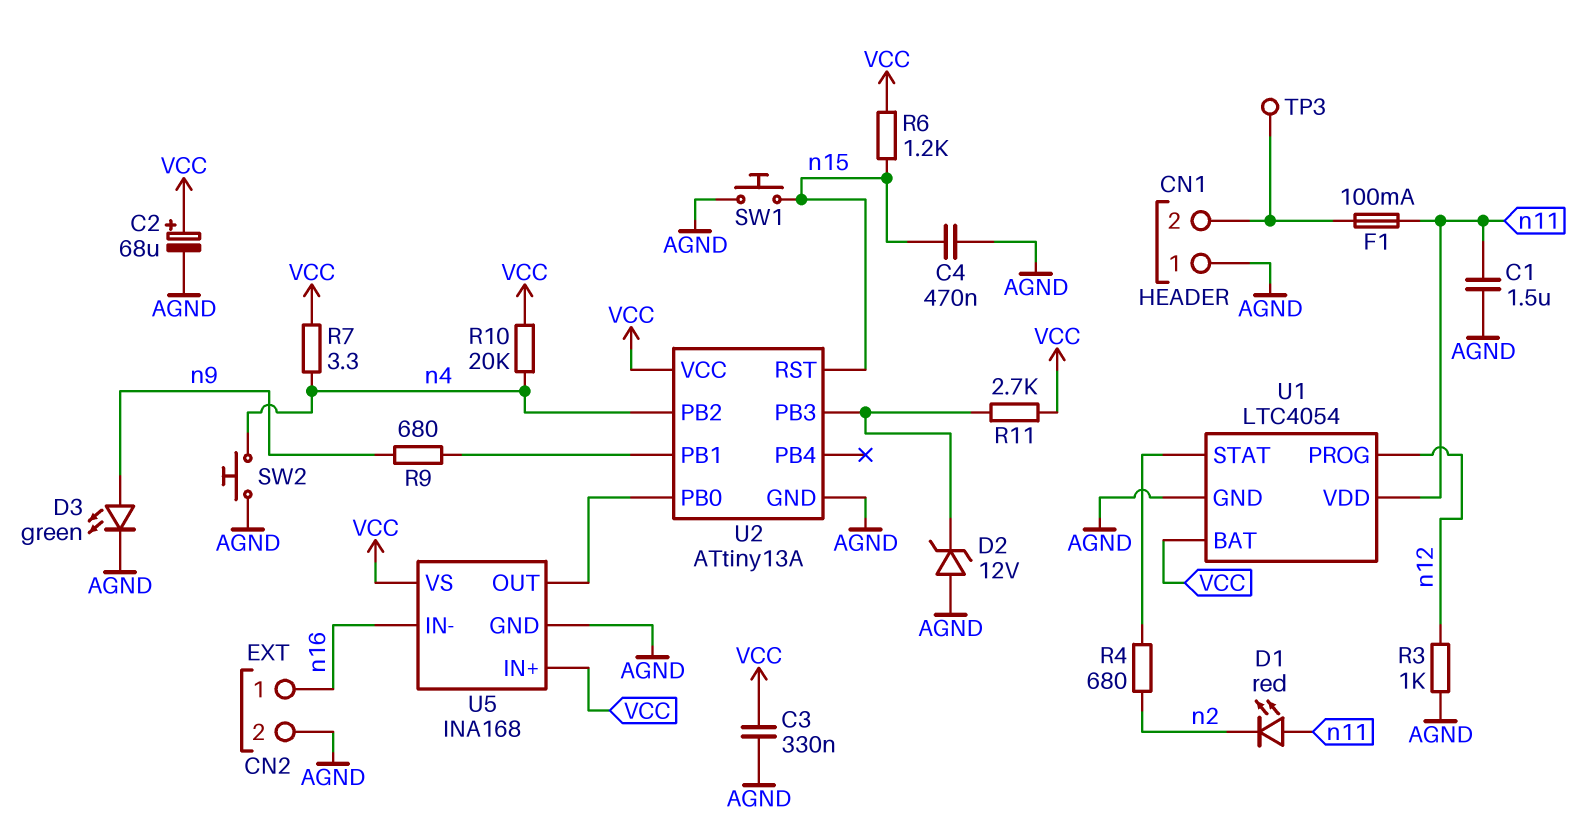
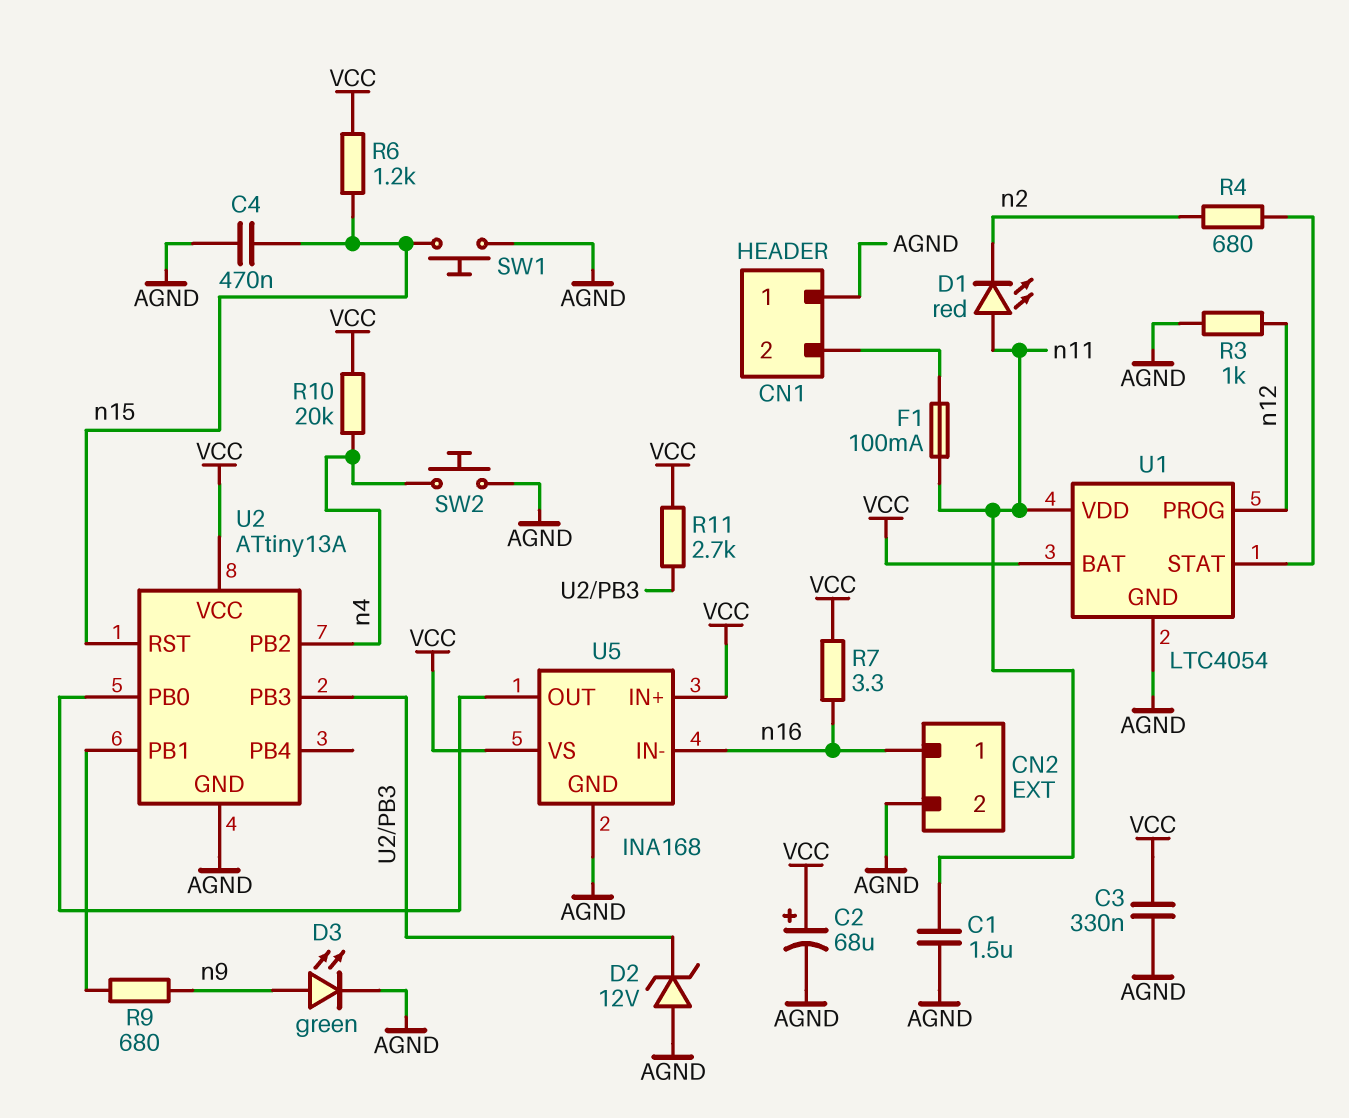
R7: 3.3 (VCC, n4) -> 3.3 (VCC, n16)
TP3: test point (CN1/2) -> none

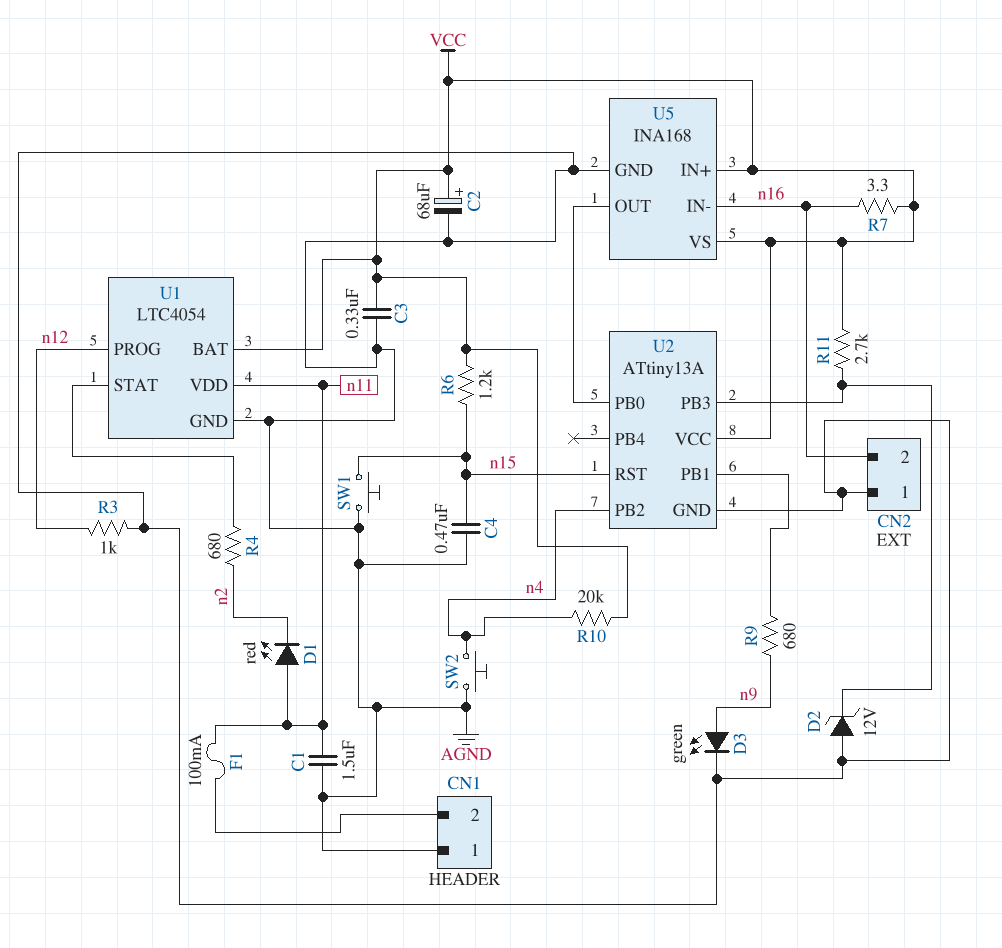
CN2 pin 1: n16 -> AGND
CN2 pin 2: AGND -> n16

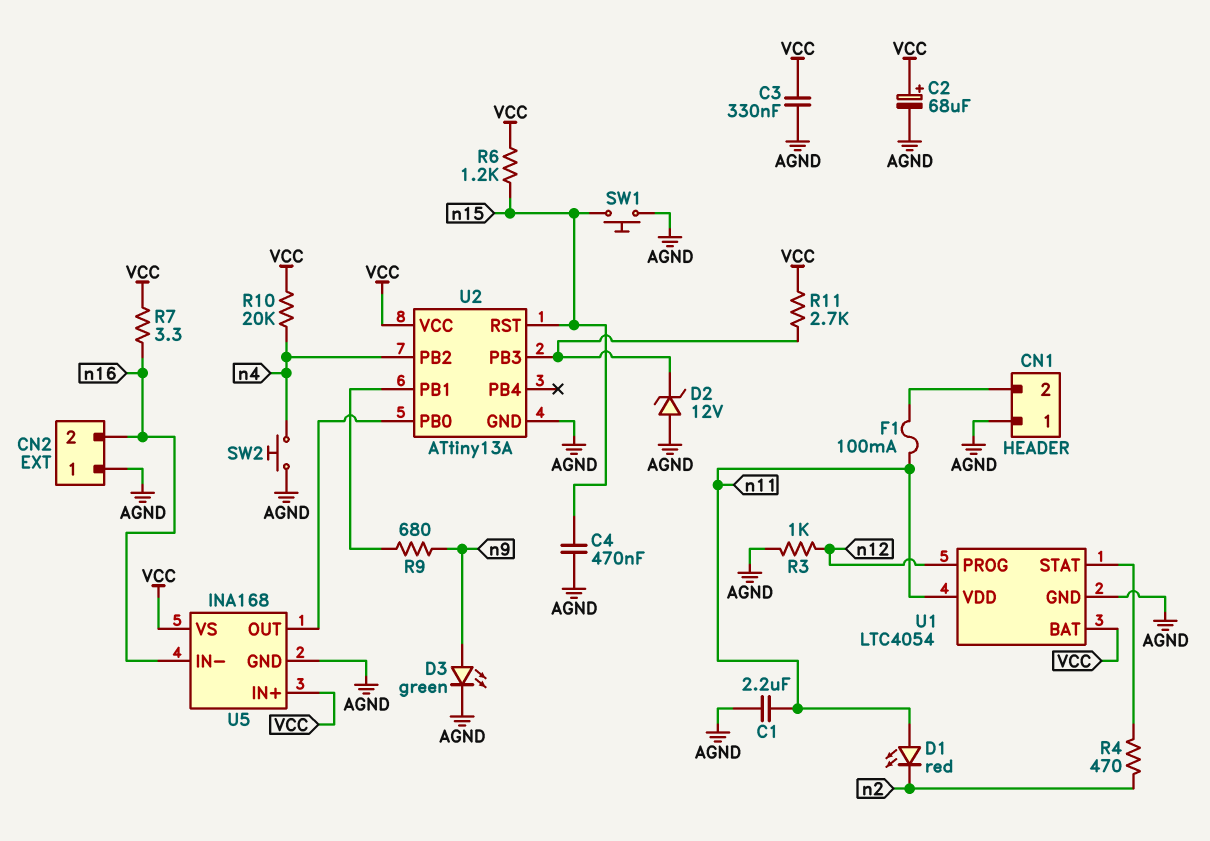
C1: 1.5uF (AGND, n11) -> 2.2uF (AGND, n11)
R4: 680 (U1/STAT, n2) -> 470 (U1/STAT, n2)

